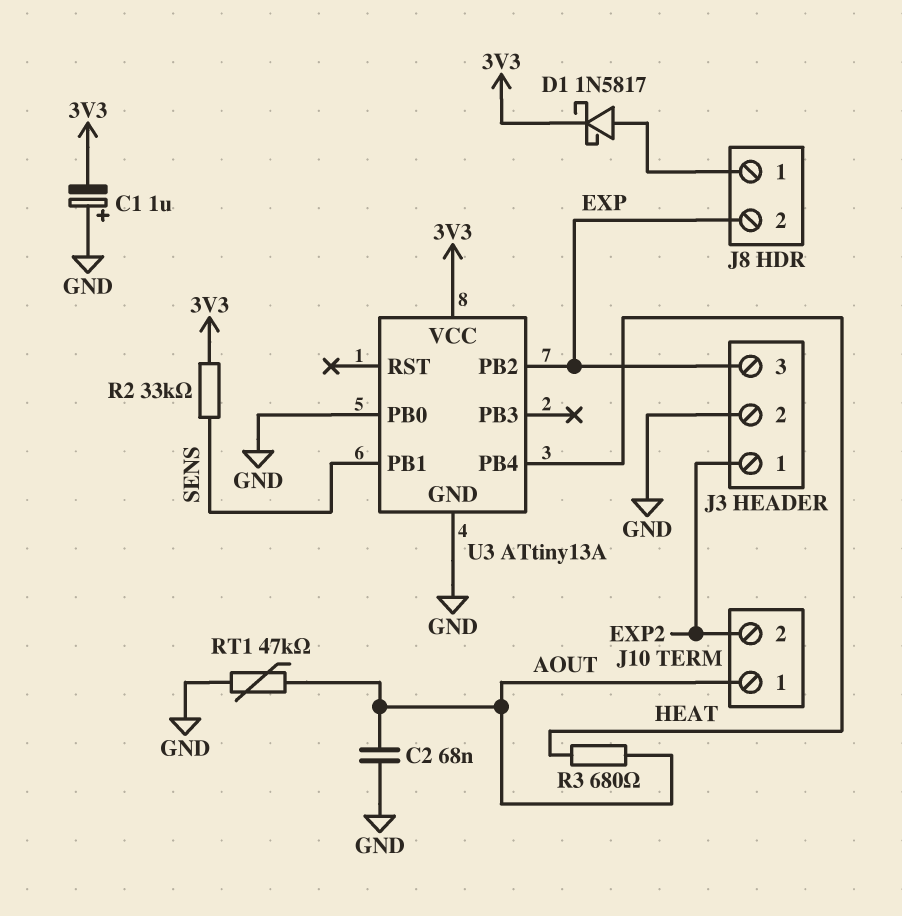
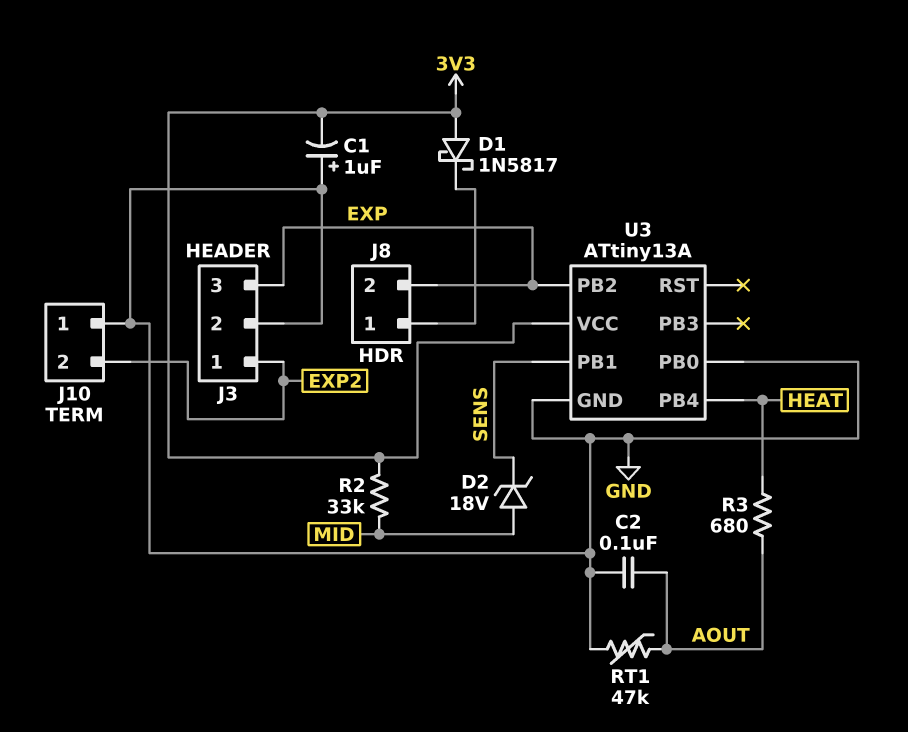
C2: 68nF (AOUT, GND) -> 100nF (AOUT, GND)
D1: schottky 1N5817 (A J8/1, K 3V3) -> schottky 1N5817 (A 3V3, K J8/1)
D2: none -> zener 18V (A MID, K SENS)
J10 pin 1: AOUT -> GND
R2: 33k (3V3, SENS) -> 33k (3V3, MID)

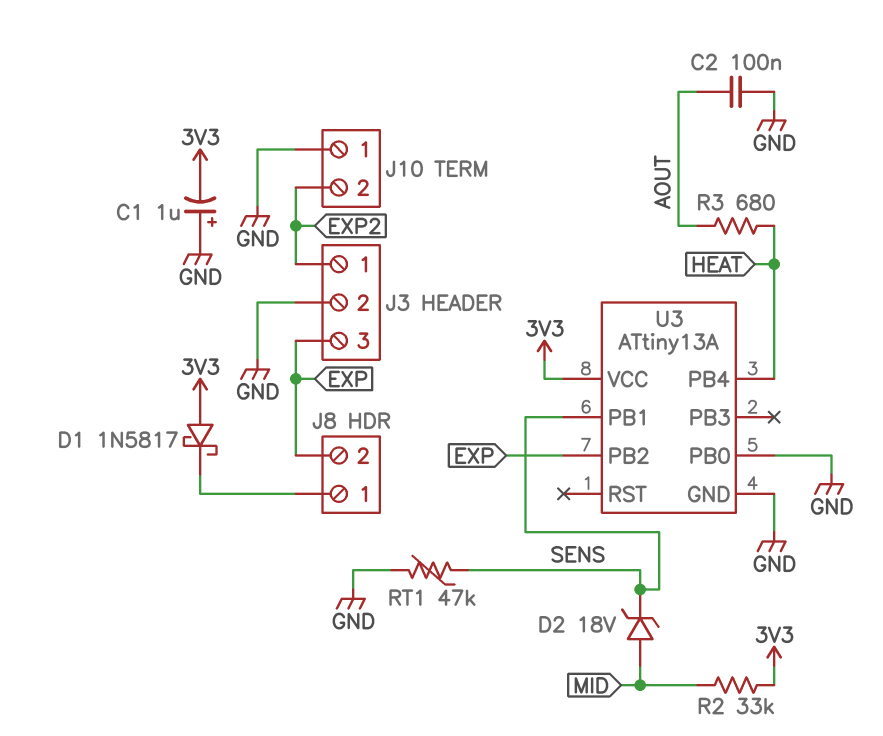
RT1: 47k (AOUT, GND) -> 47k (GND, SENS)

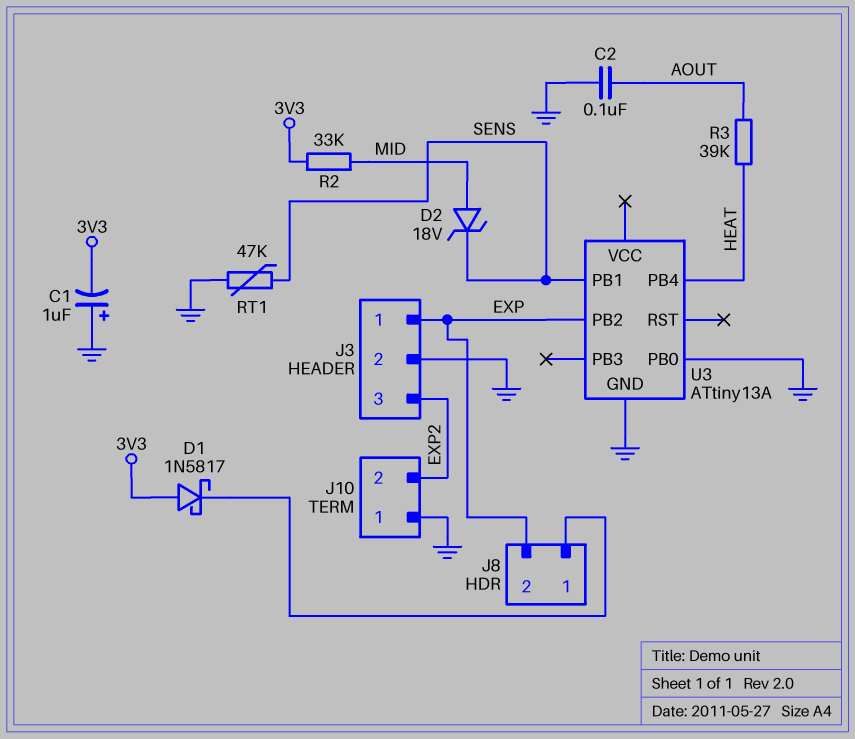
J3 pin 1: EXP2 -> EXP
J3 pin 3: EXP -> EXP2
R3: 680 (AOUT, HEAT) -> 39k (AOUT, HEAT)
U3 pin VCC: 3V3 -> none

